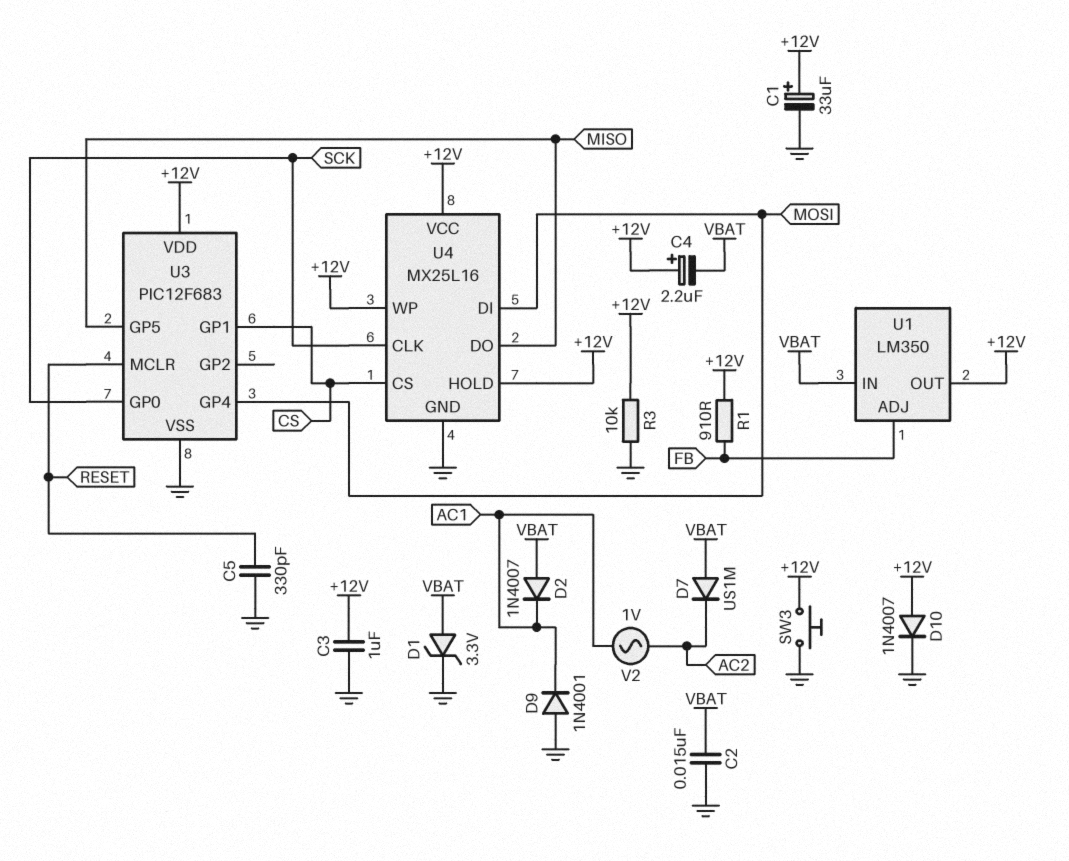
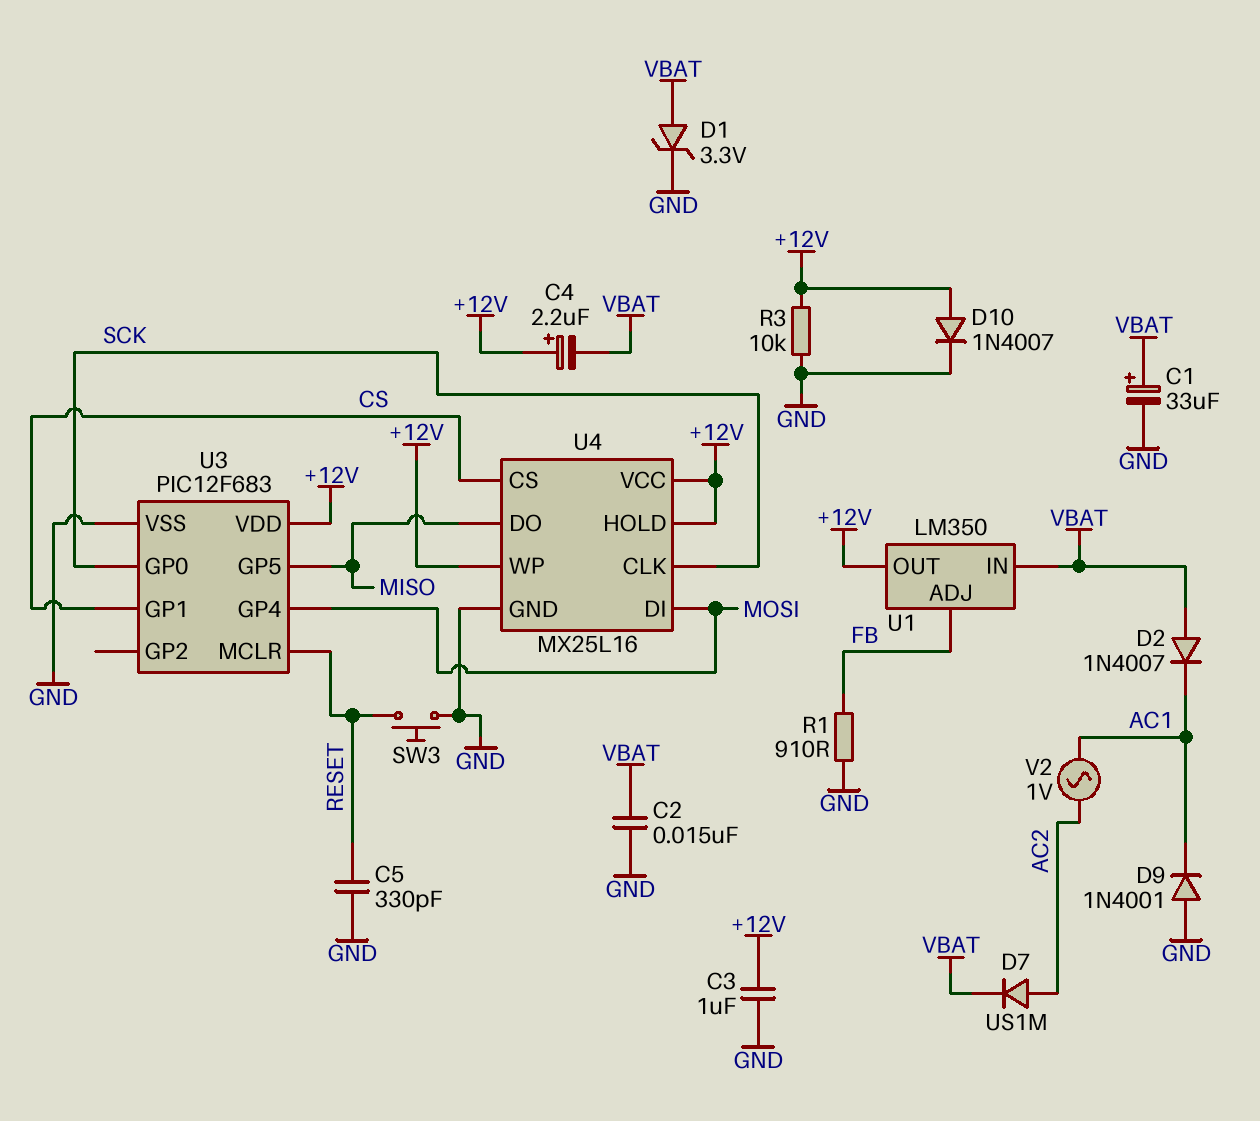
C1: 33uF (plus +12V, minus GND) -> 33uF (plus VBAT, minus GND)
D7: diode US1M (A VBAT, K AC2) -> diode US1M (A AC2, K VBAT)
R1: 910 (+12V, FB) -> 910 (FB, GND)
SW3: button (+12V, GND) -> button (GND, RESET)

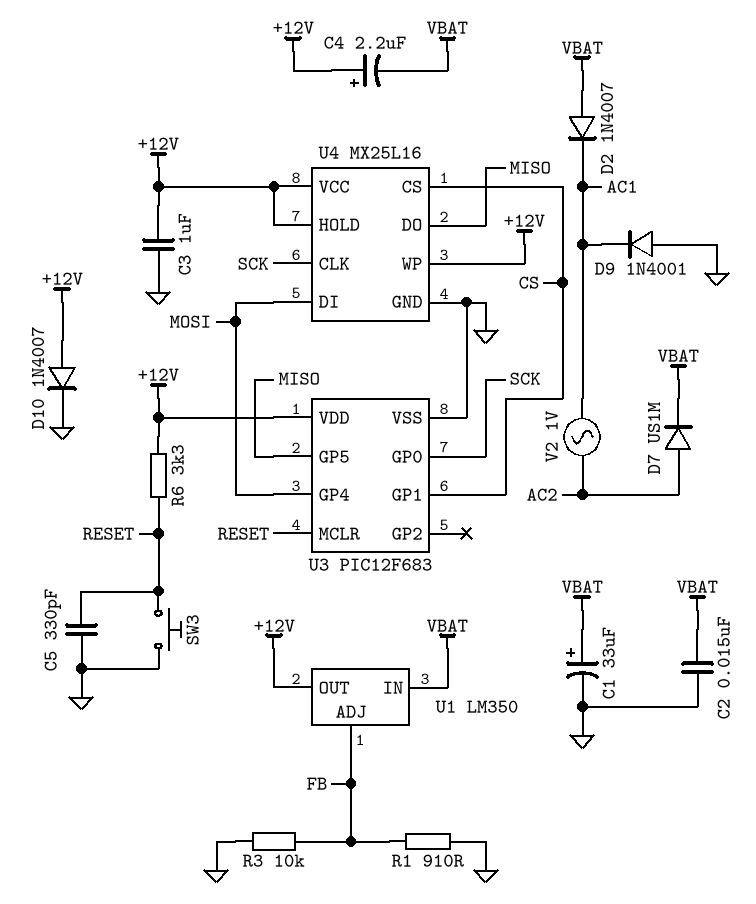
D1: zener 3.3V (A VBAT, K GND) -> none
R3: 10k (+12V, GND) -> 10k (FB, GND)
R6: none -> 3.3k (+12V, RESET)

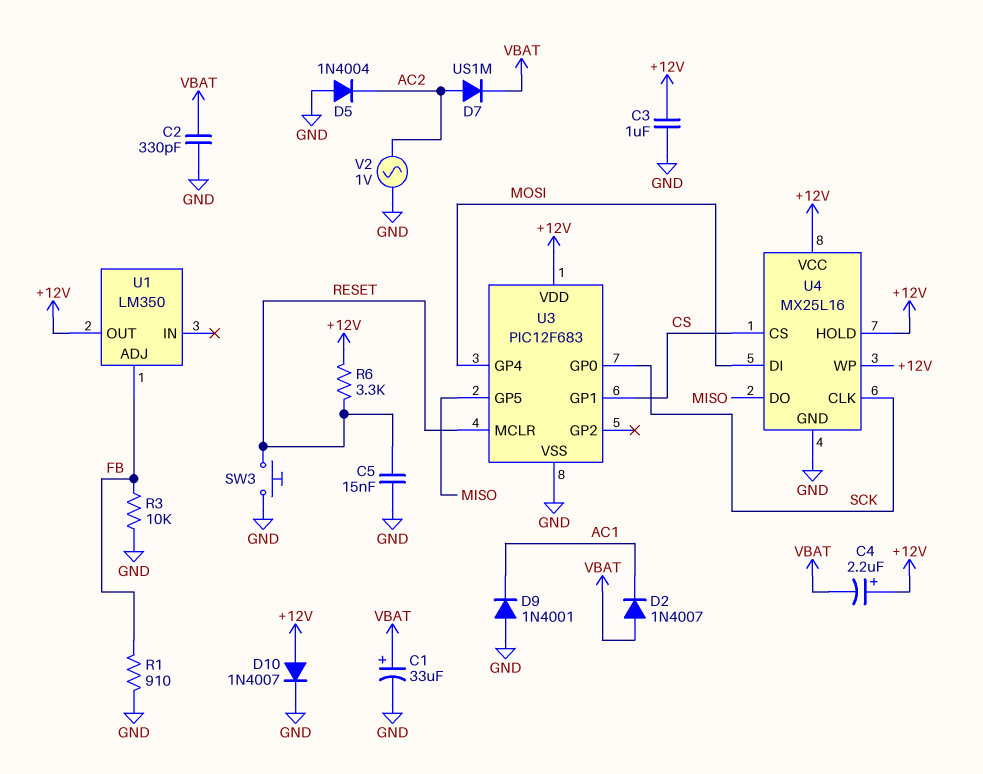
C2: 15nF (GND, VBAT) -> 330pF (GND, VBAT)
C5: 330pF (GND, RESET) -> 15nF (GND, RESET)
D5: none -> diode 1N4004 (A GND, K AC2)
U1 pin IN: VBAT -> none
V2: AC 1V (AC1, AC2) -> AC 1V (AC2, GND)

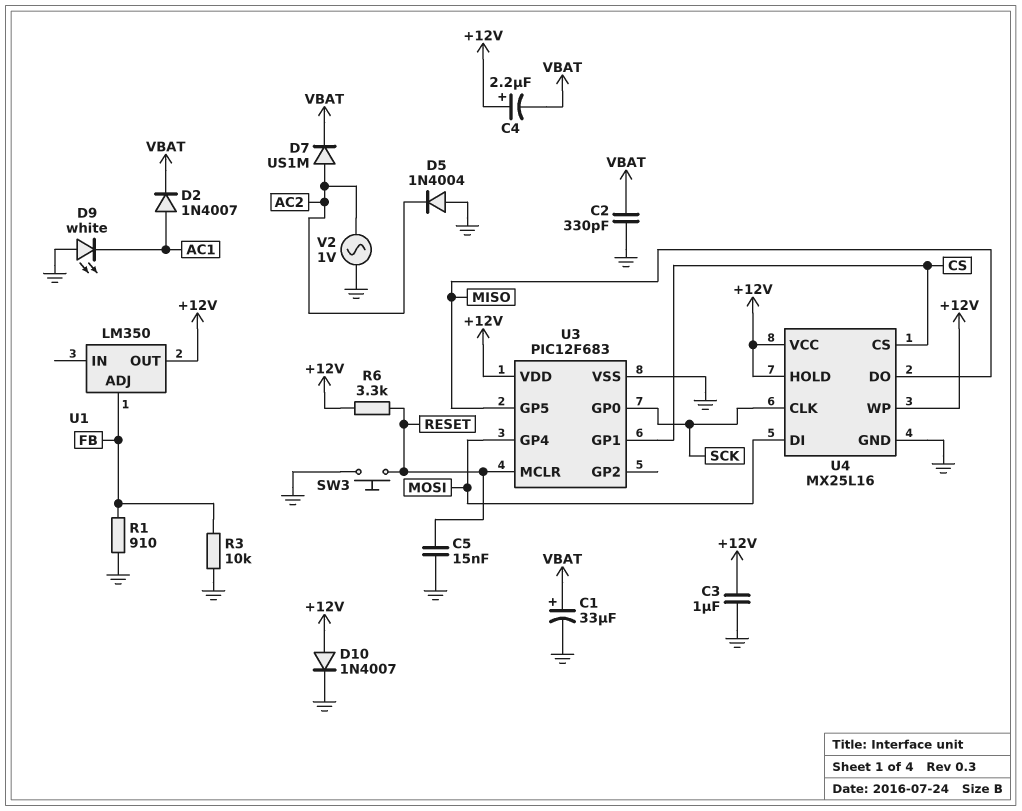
D2: diode 1N4007 (A VBAT, K AC1) -> diode 1N4007 (A AC1, K VBAT)
D9: diode 1N4001 (A GND, K AC1) -> LED white (A GND, K AC1)

